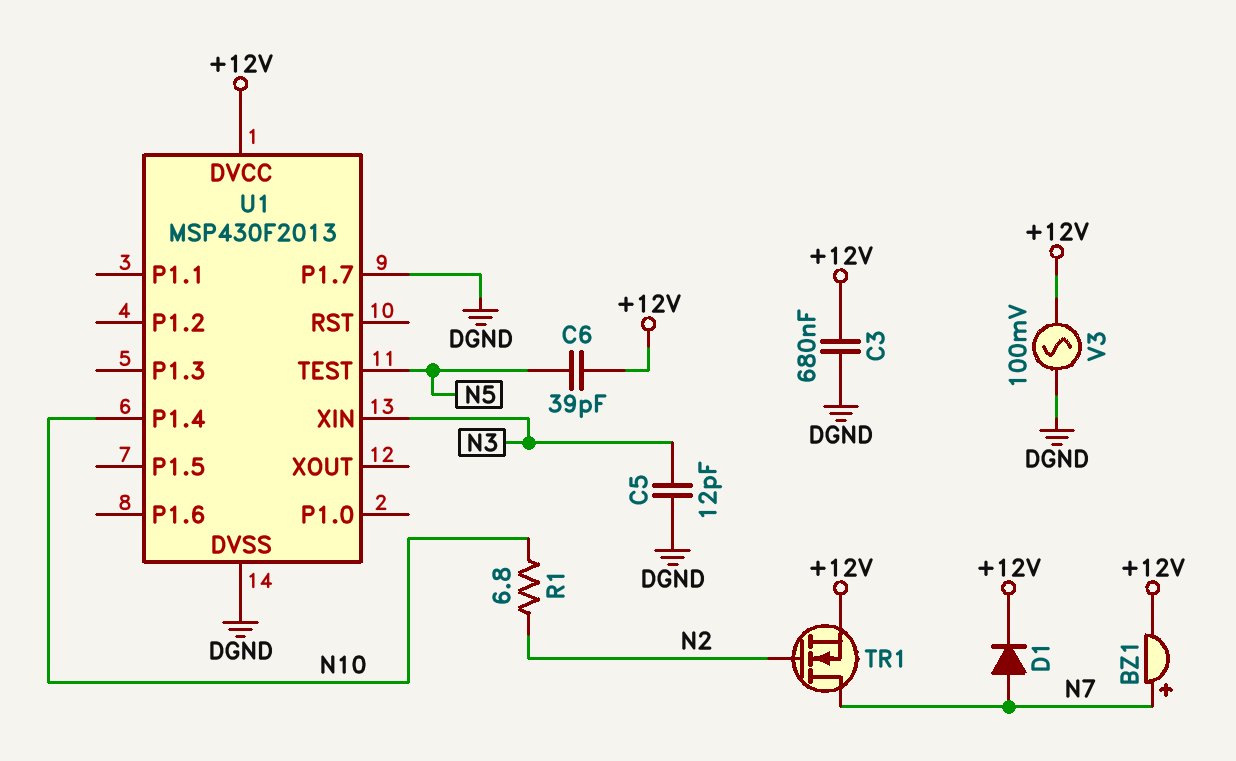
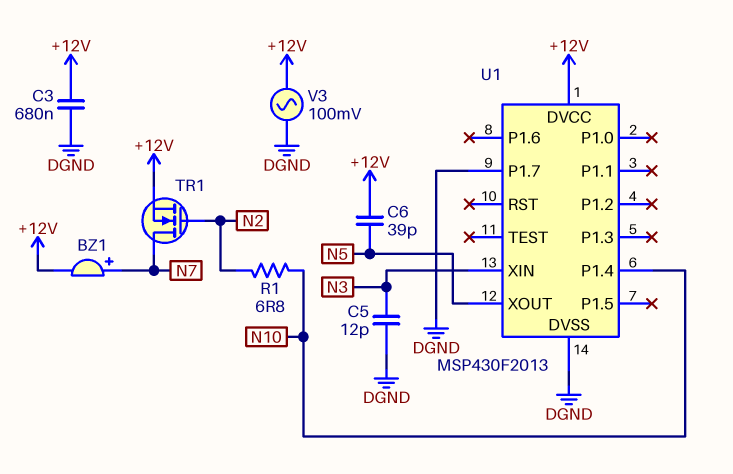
D1: diode (A N7, K +12V) -> none
U1 pin TEST: N5 -> none
U1 pin XOUT: none -> N5

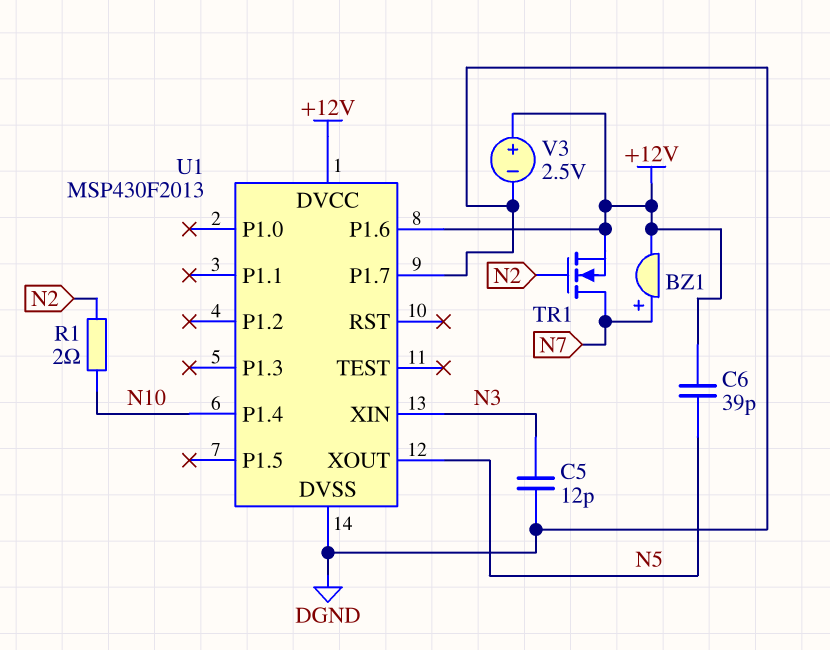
C3: 680nF (+12V, DGND) -> none
R1: 6.8 (N2, N10) -> 2 (N2, N10)
U1 pin P1.6: none -> +12V
V3: AC 100mV (+12V, DGND) -> 2.5V (plus +12V, minus DGND)

